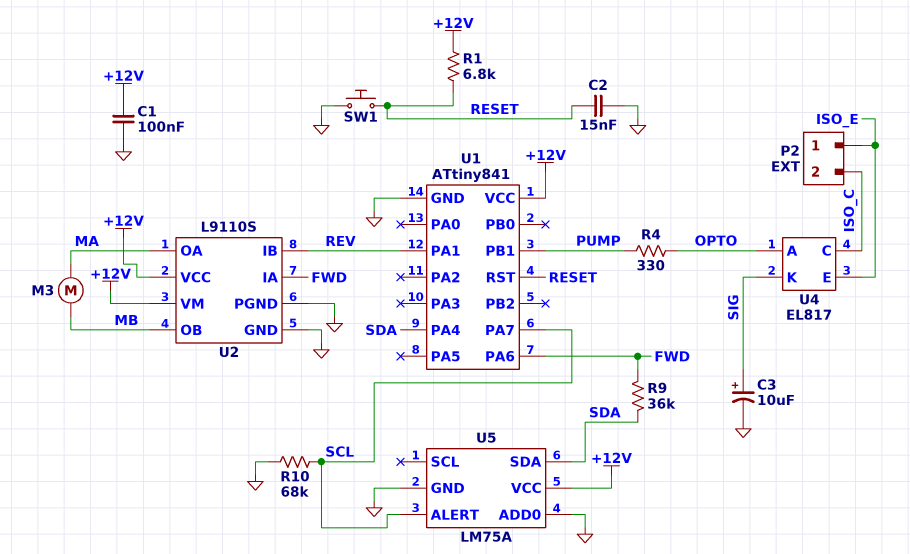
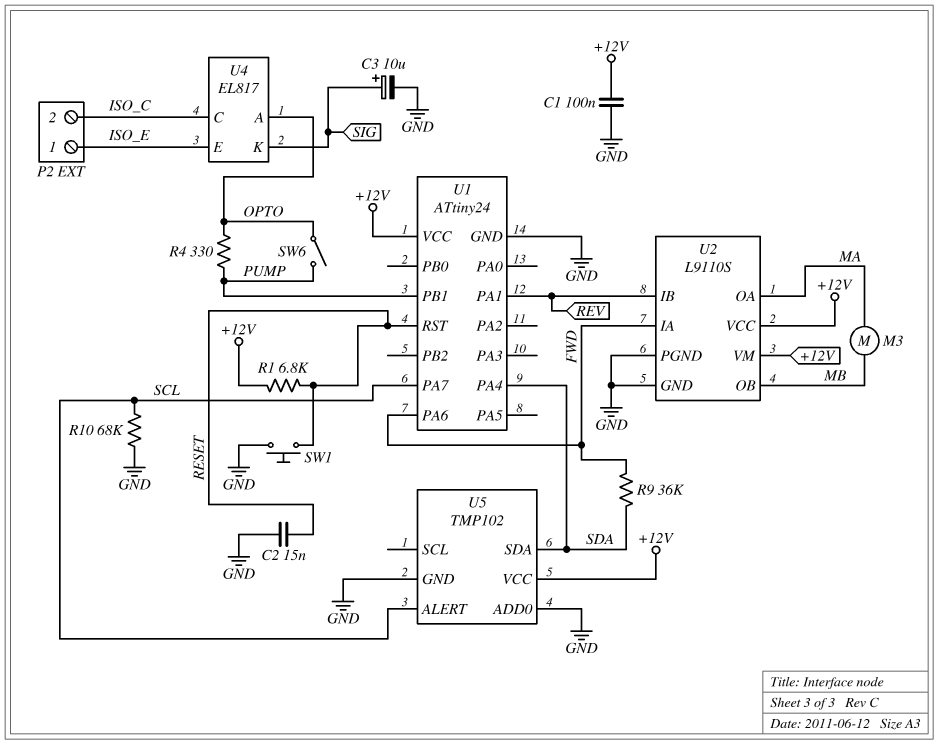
SW6: none -> switch (OPTO, PUMP)
U1: ATtiny841 -> ATtiny24
U5: LM75A -> TMP102

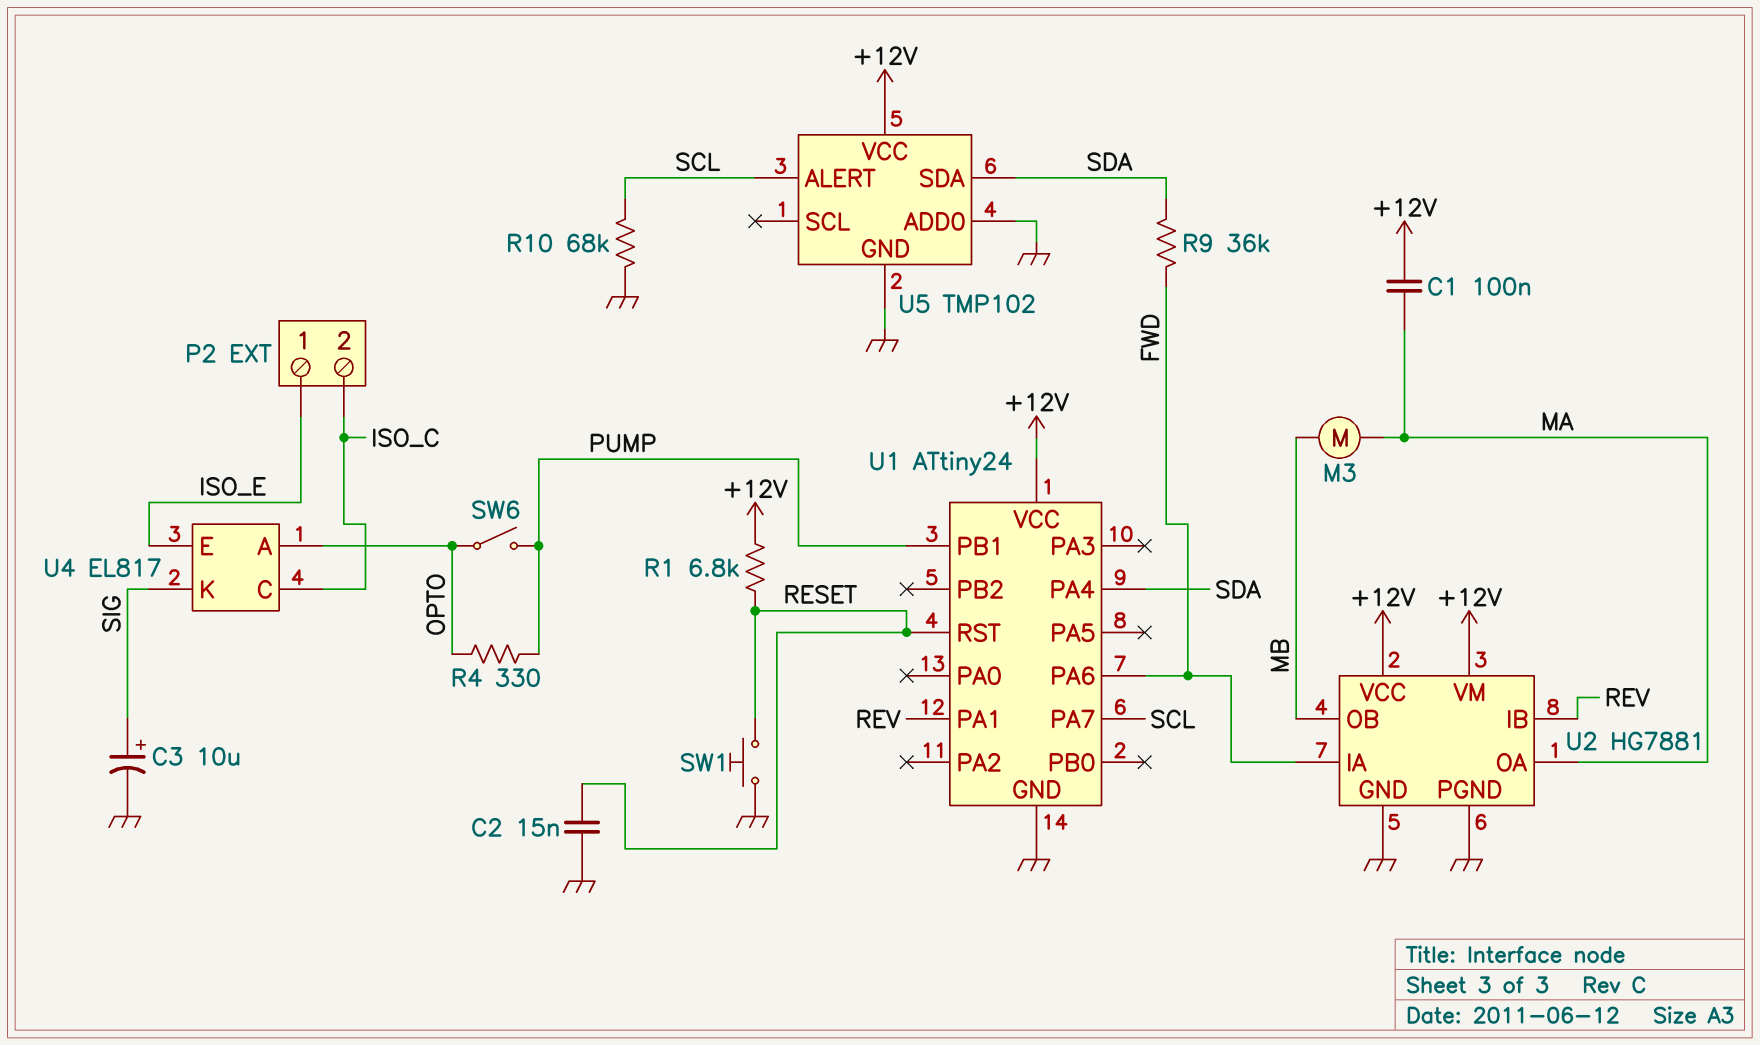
C1: 100nF (+12V, GND) -> 100nF (+12V, MA)
U2: L9110S -> HG7881

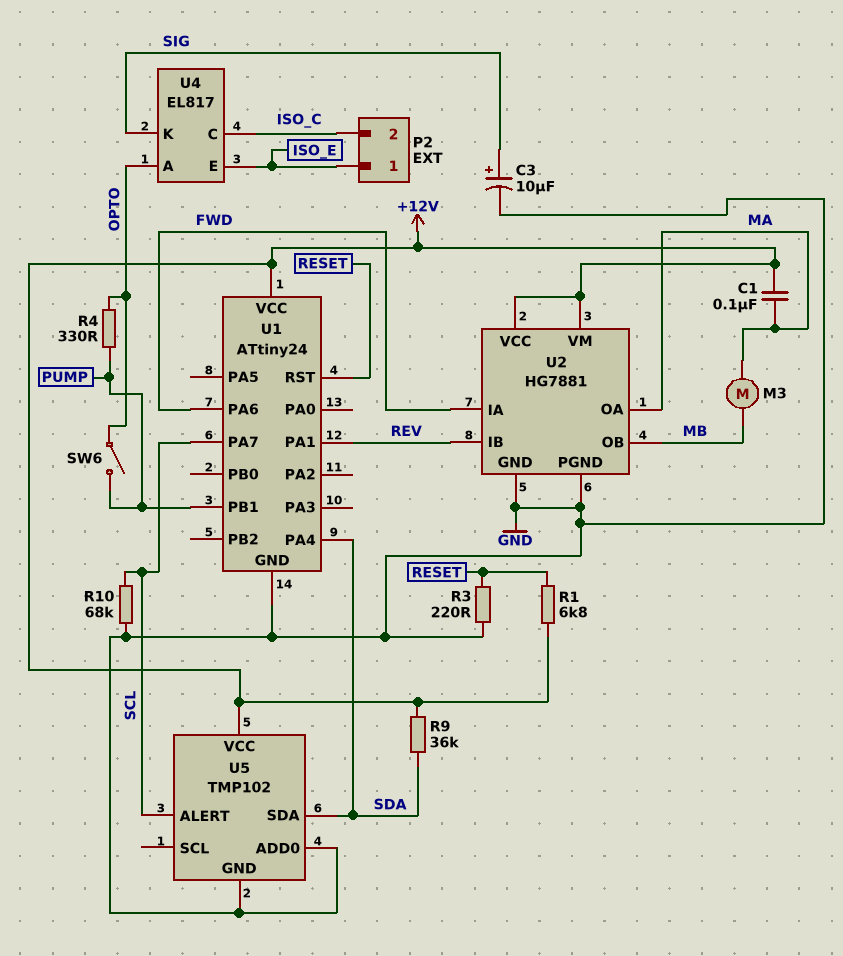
C2: 15nF (GND, RESET) -> none
R3: none -> 220 (GND, RESET)
R9: 36k (FWD, SDA) -> 36k (+12V, SDA)
SW1: button (GND, RESET) -> none

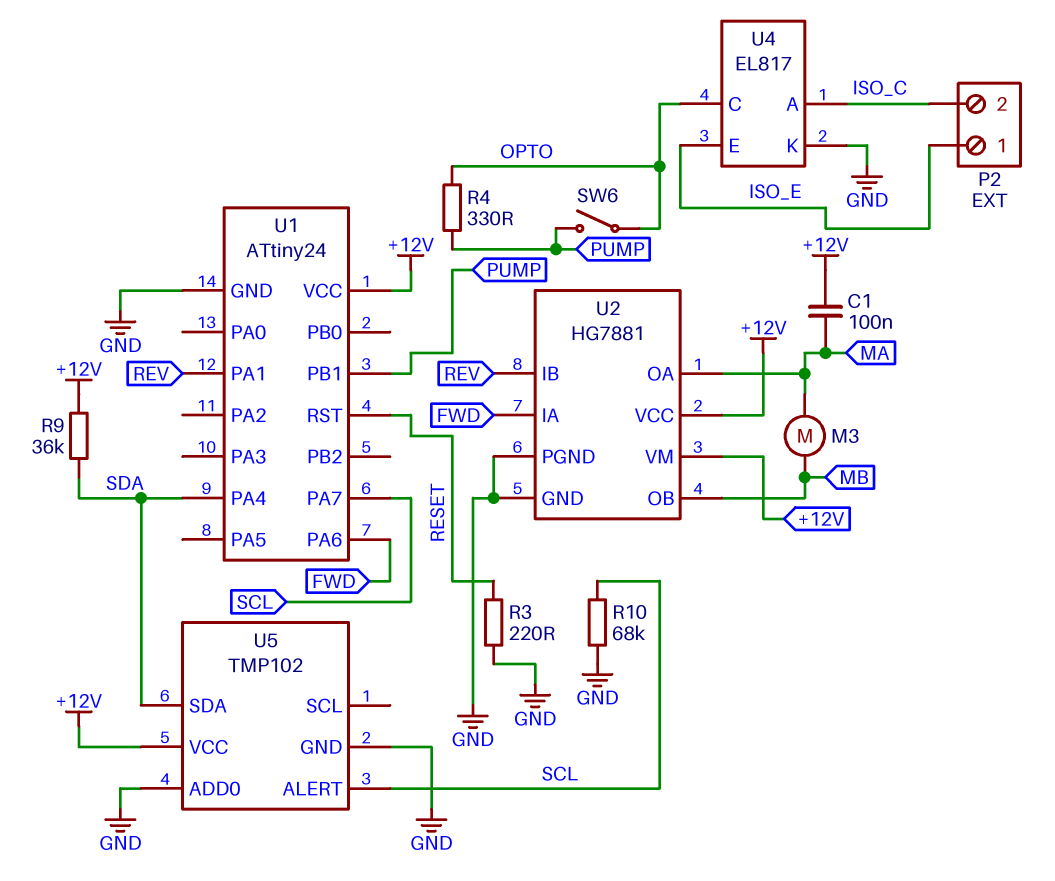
C3: 10uF (plus SIG, minus GND) -> none
R1: 6.8k (+12V, RESET) -> none
U4 pin A: OPTO -> ISO_C
U4 pin C: ISO_C -> OPTO
U4 pin K: SIG -> GND

